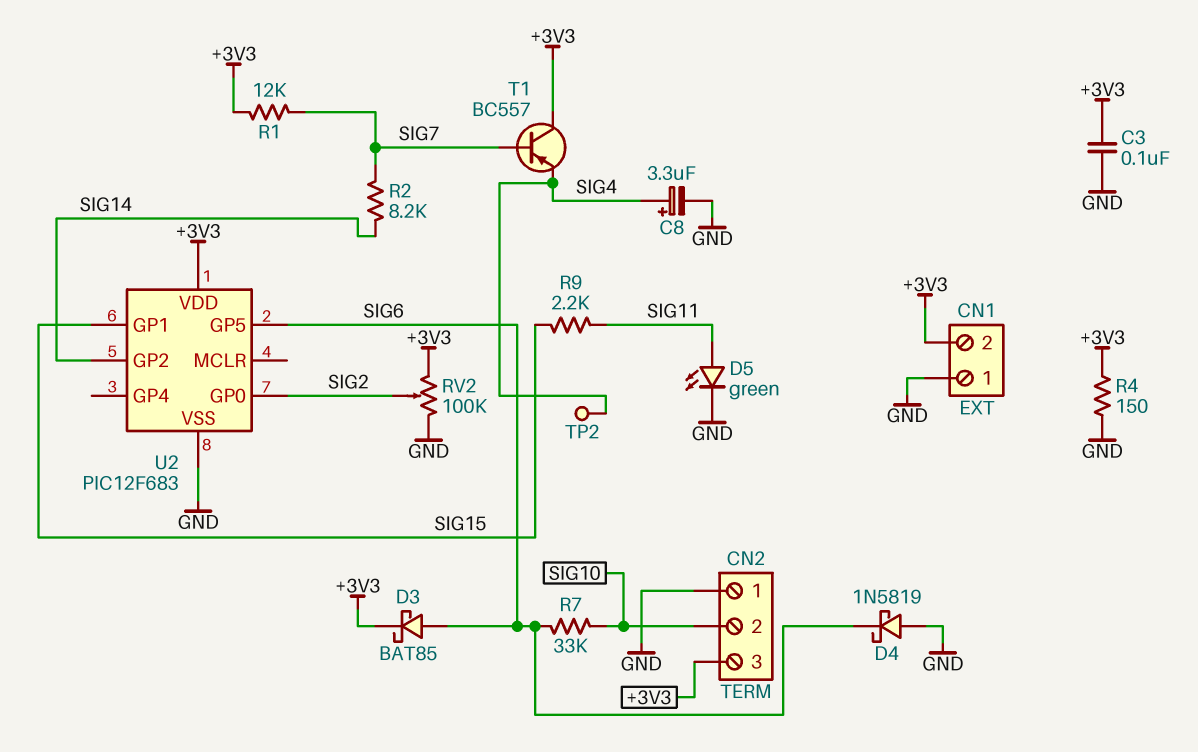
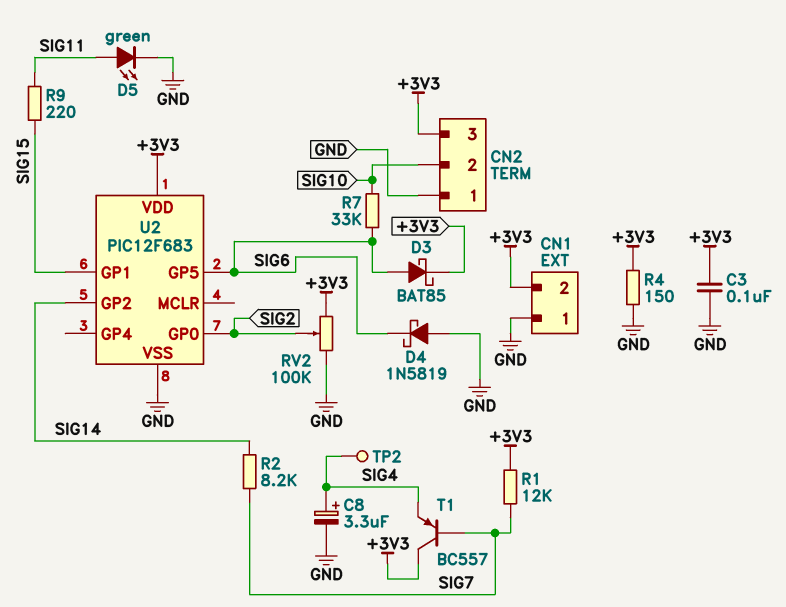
R9: 2.2k (SIG11, SIG15) -> 220 (SIG11, SIG15)

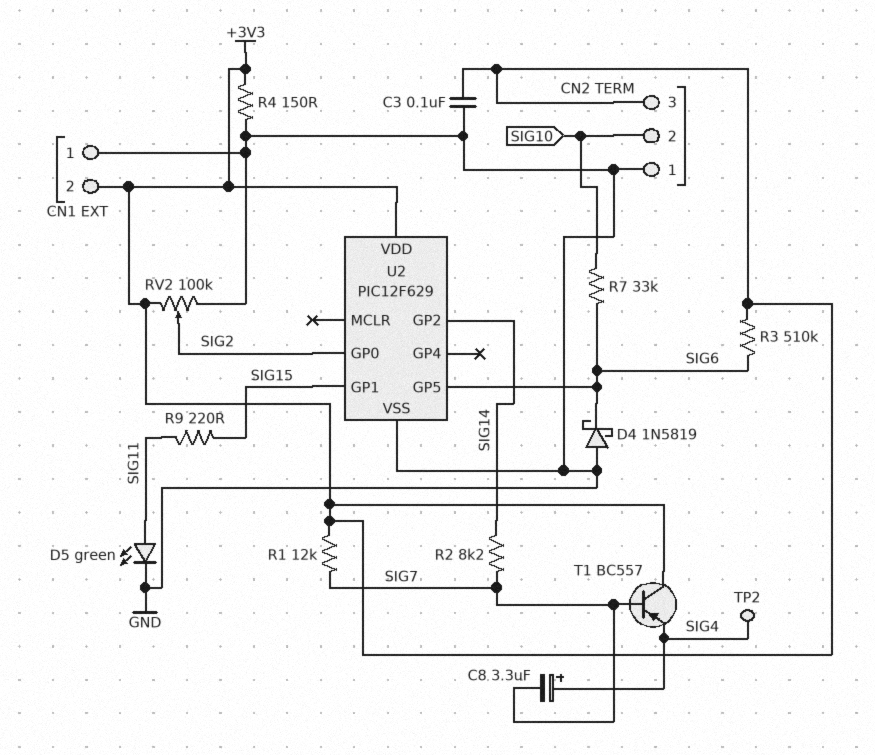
C8: 3.3uF (plus SIG4, minus GND) -> 3.3uF (plus SIG4, minus SIG7)
D3: schottky BAT85 (A SIG6, K +3V3) -> none
R3: none -> 510k (+3V3, SIG6)
U2: PIC12F683 -> PIC12F629

